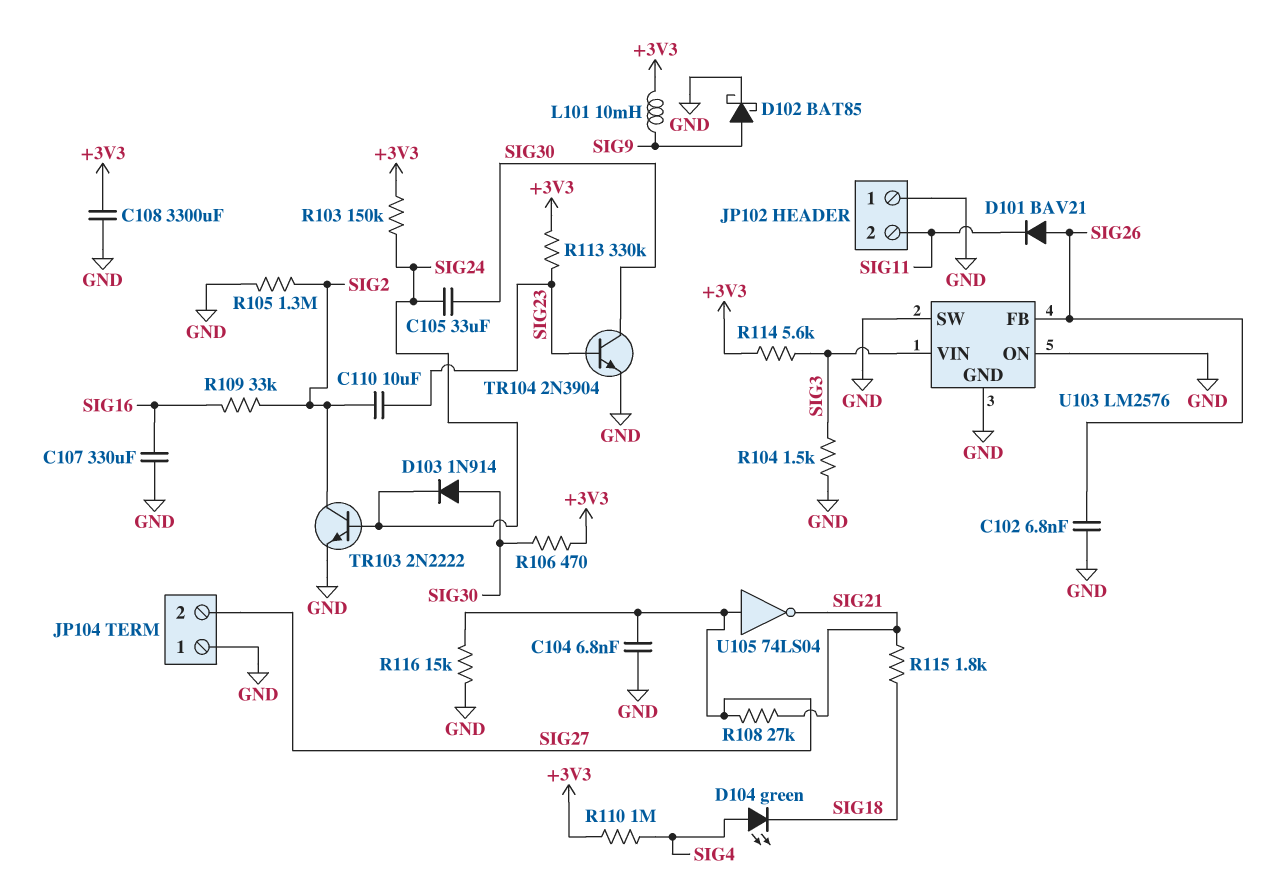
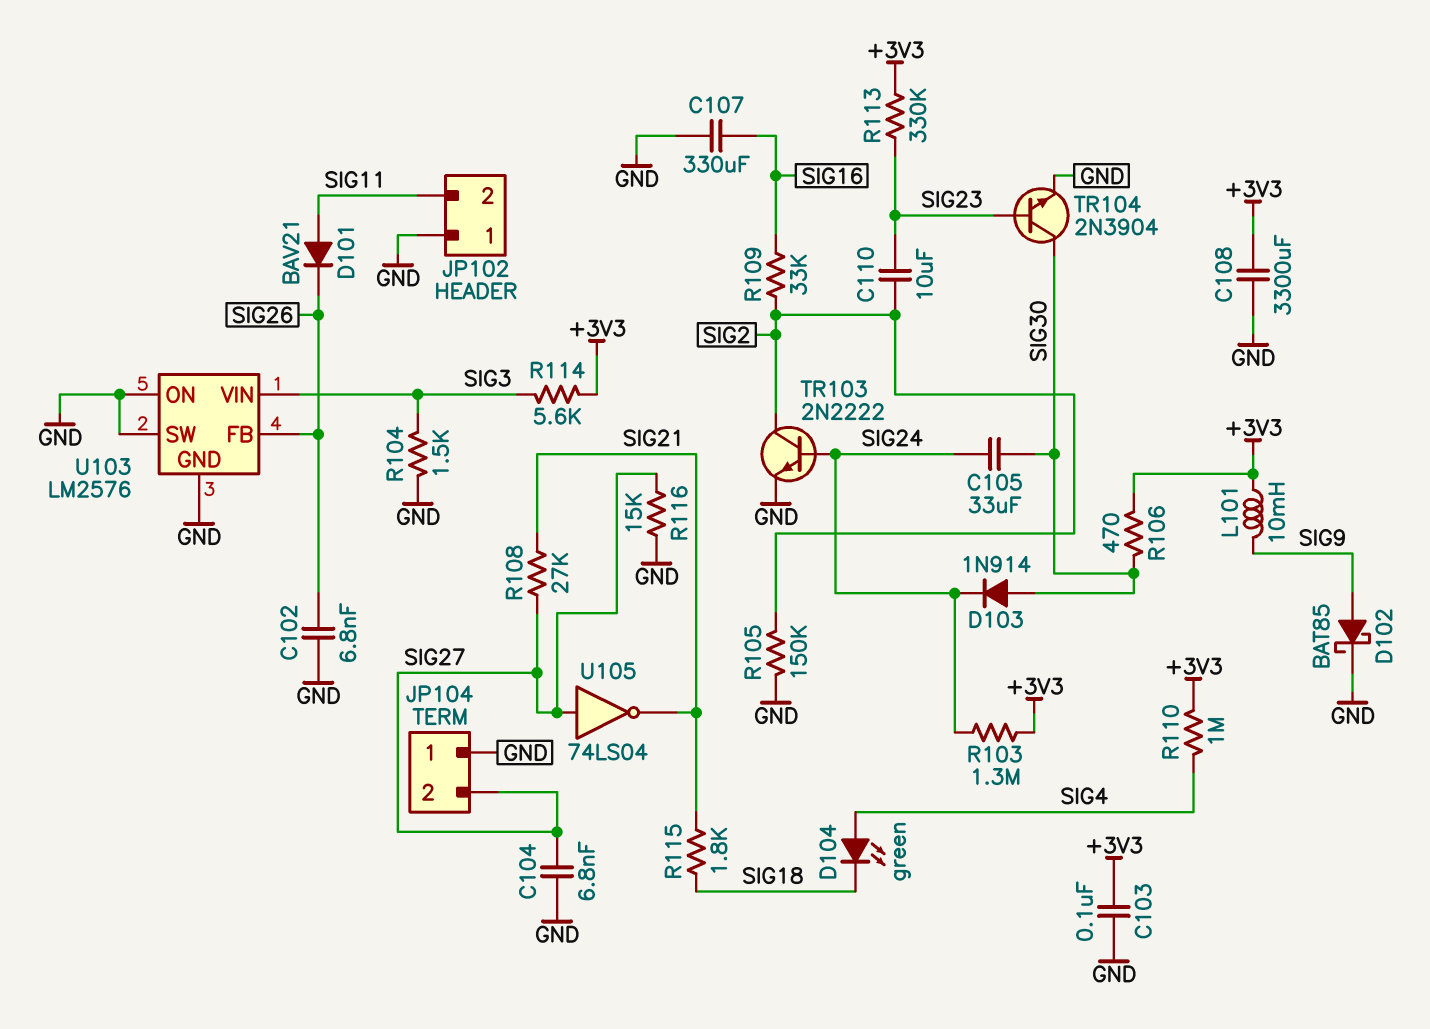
C103: none -> 100nF (+3V3, GND)
D101: diode BAV21 (A SIG26, K SIG11) -> diode BAV21 (A SIG11, K SIG26)
R103: 150k (+3V3, SIG24) -> 1.3M (+3V3, SIG24)
R105: 1.3M (GND, SIG2) -> 150k (GND, SIG2)

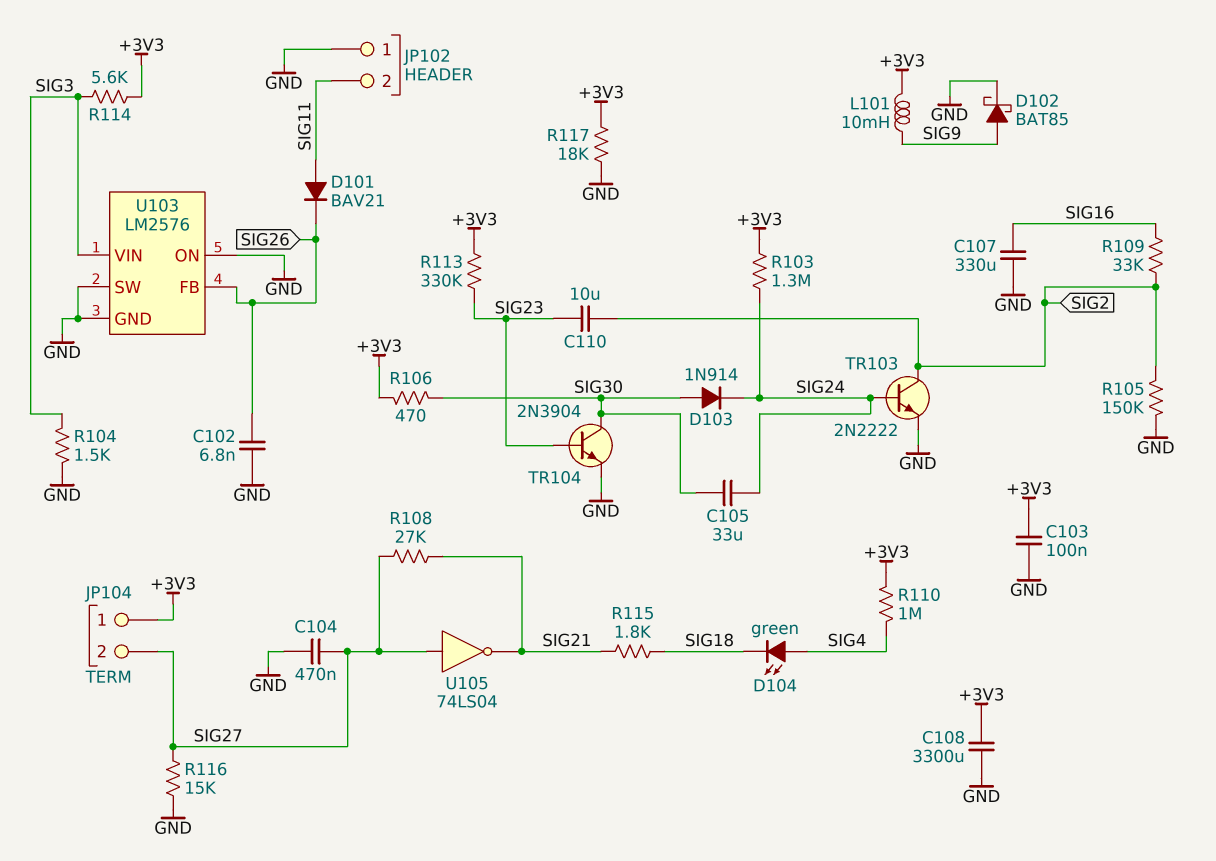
C104: 6.8nF (GND, SIG27) -> 470nF (GND, SIG27)
JP104 pin 1: GND -> +3V3
R117: none -> 18k (+3V3, GND)

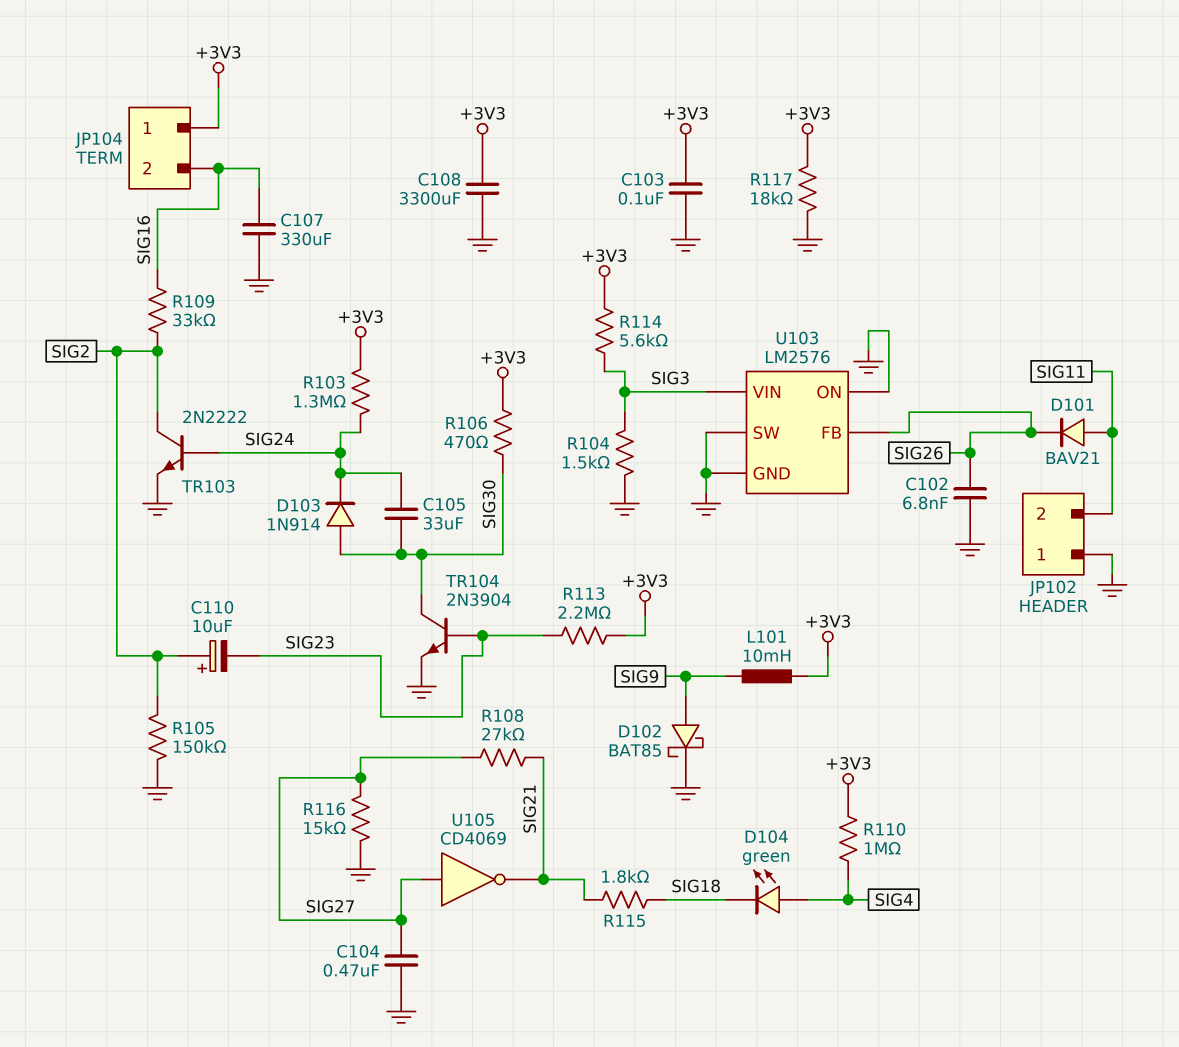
C110: 10uF (SIG2, SIG23) -> 10uF (plus SIG2, minus SIG23)
JP104 pin 2: SIG27 -> SIG16
R113: 330k (+3V3, SIG23) -> 2.2M (+3V3, SIG23)
U105: NOT 74LS04 (in SIG27, out SIG21) -> NOT CD4069 (in SIG27, out SIG21)

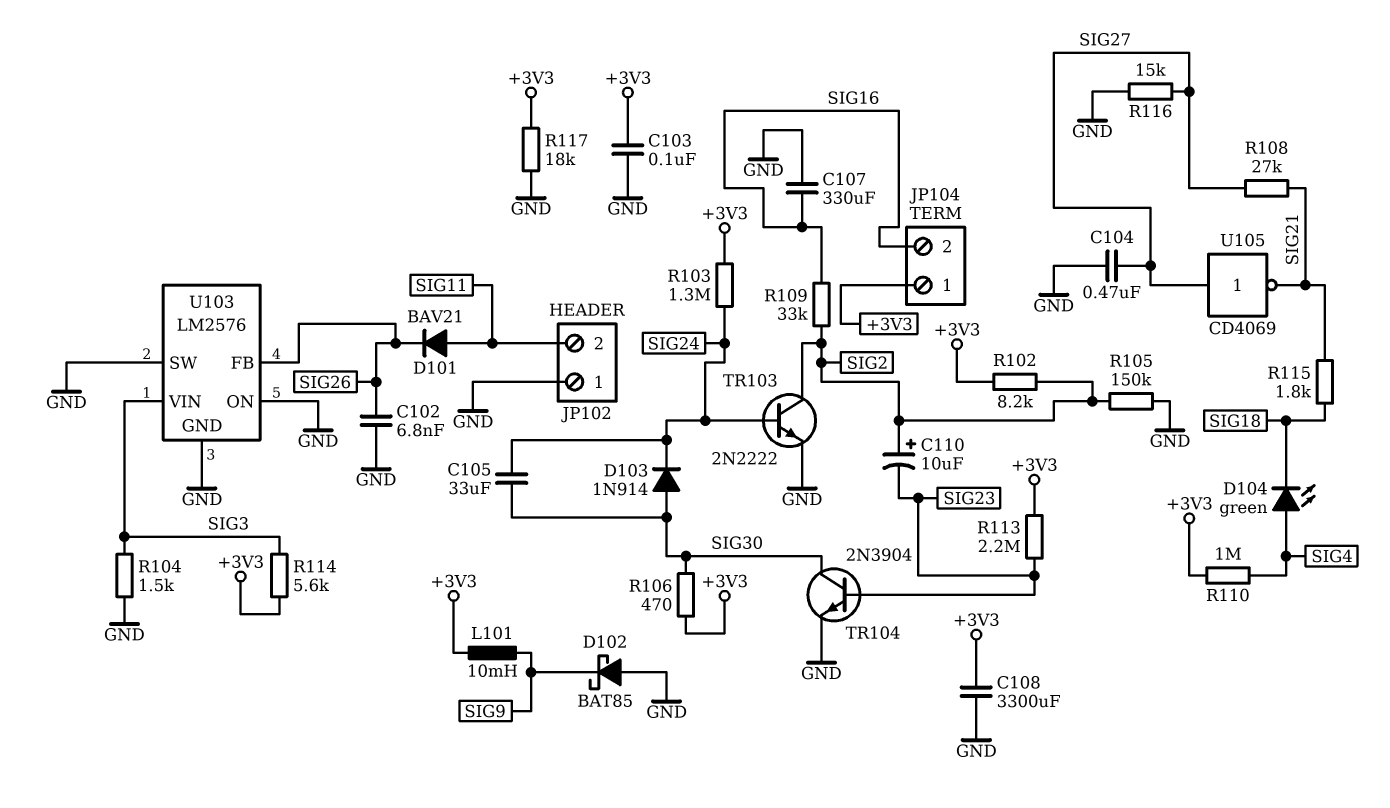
D102: schottky BAT85 (A SIG9, K GND) -> schottky BAT85 (A GND, K SIG9)
R102: none -> 8.2k (+3V3, SIG2)

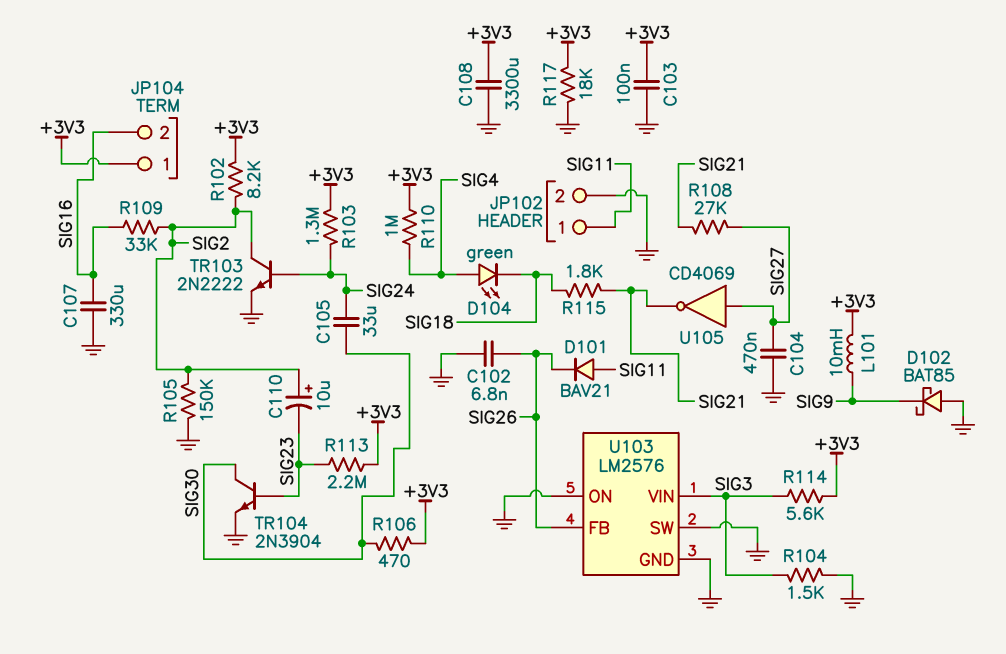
D103: diode 1N914 (A SIG30, K SIG24) -> none
JP102 pin 1: GND -> SIG11
JP102 pin 2: SIG11 -> GND
R116: 15k (GND, SIG27) -> none

